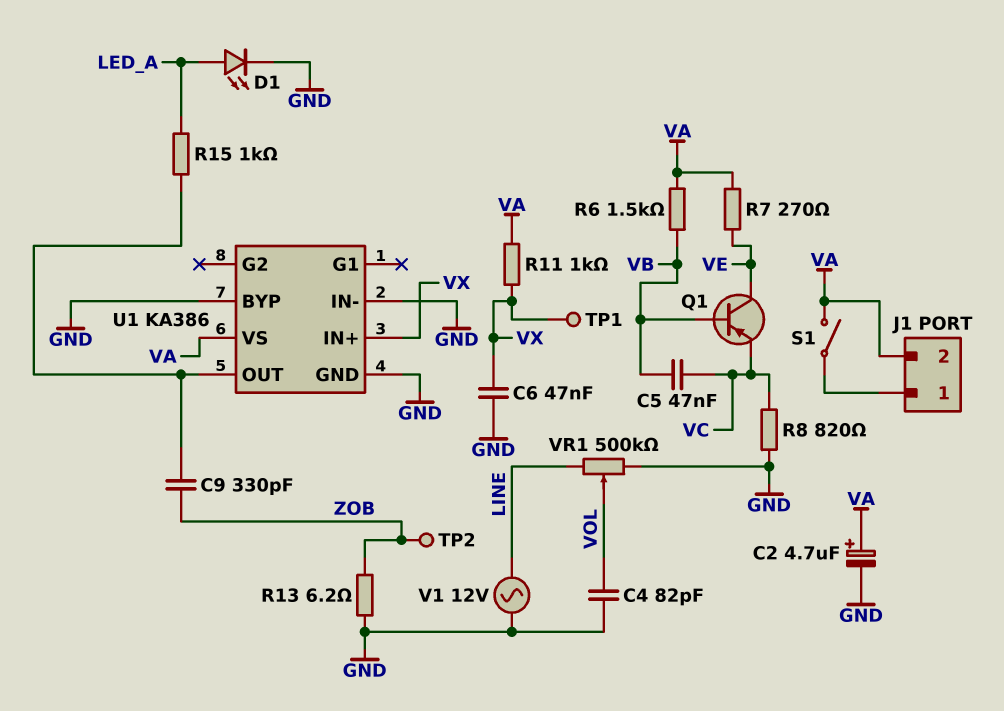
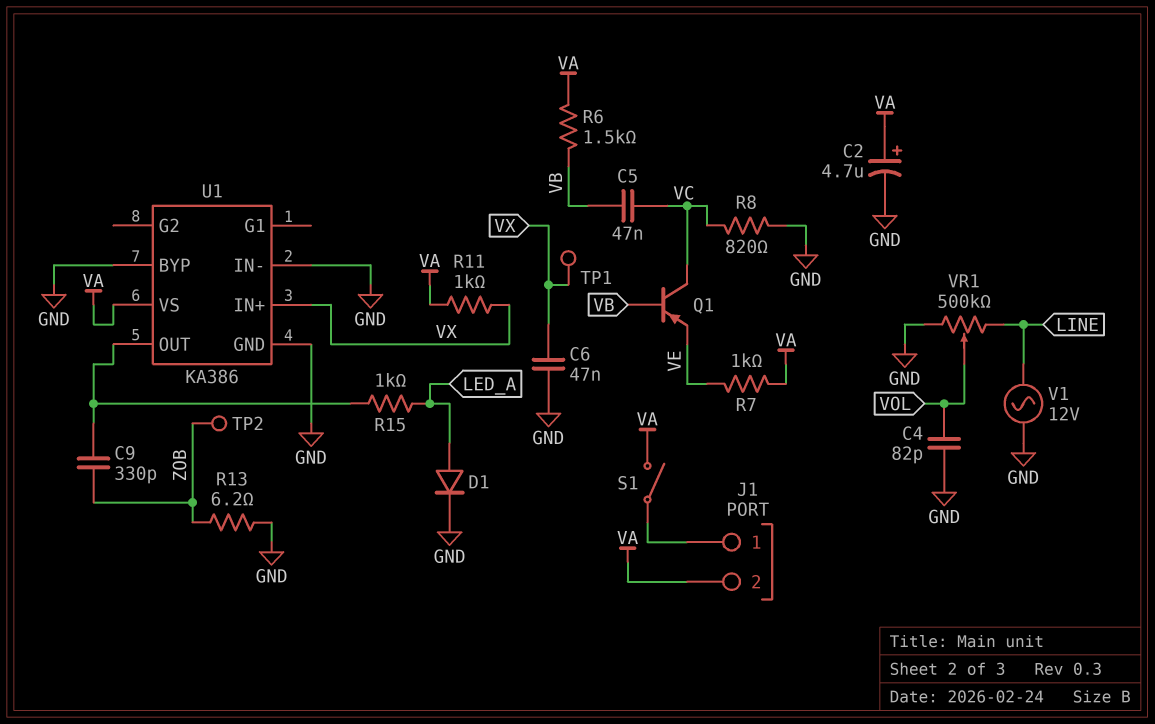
D1: LED (A LED_A, K GND) -> diode (A LED_A, K GND)
Q1: PNP (B VB, C VE, E VC) -> PNP (B VB, C VC, E VE)
R7: 270 (VA, VE) -> 1k (VA, VE)

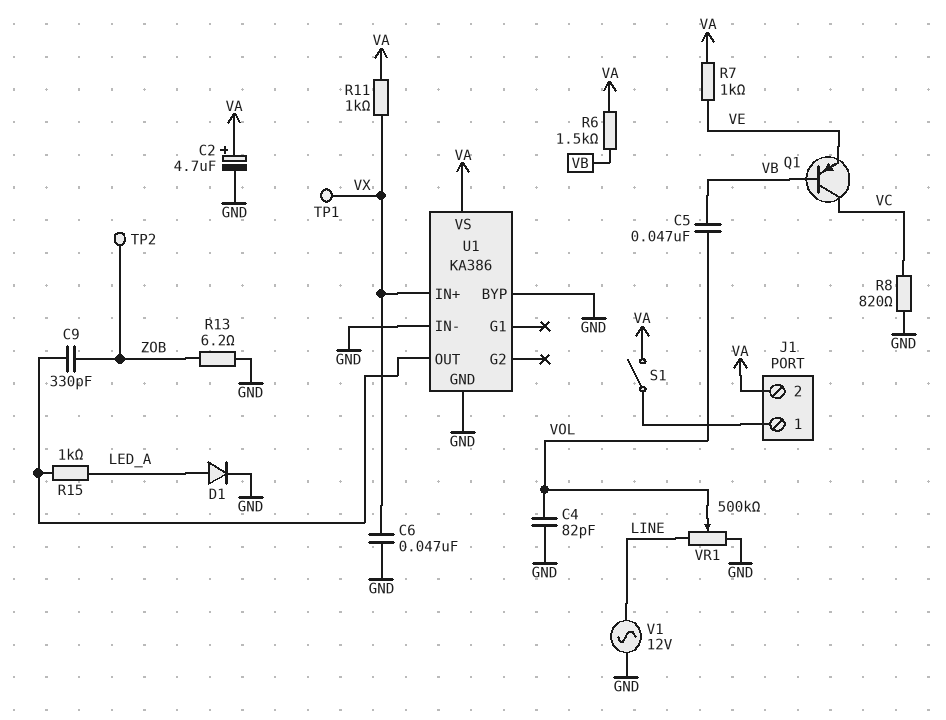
C5: 47nF (VB, VC) -> 47nF (VB, VOL)

